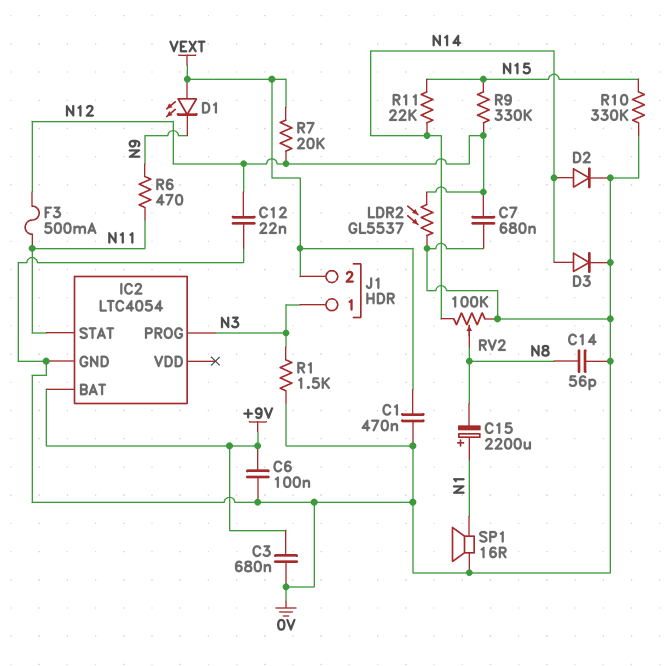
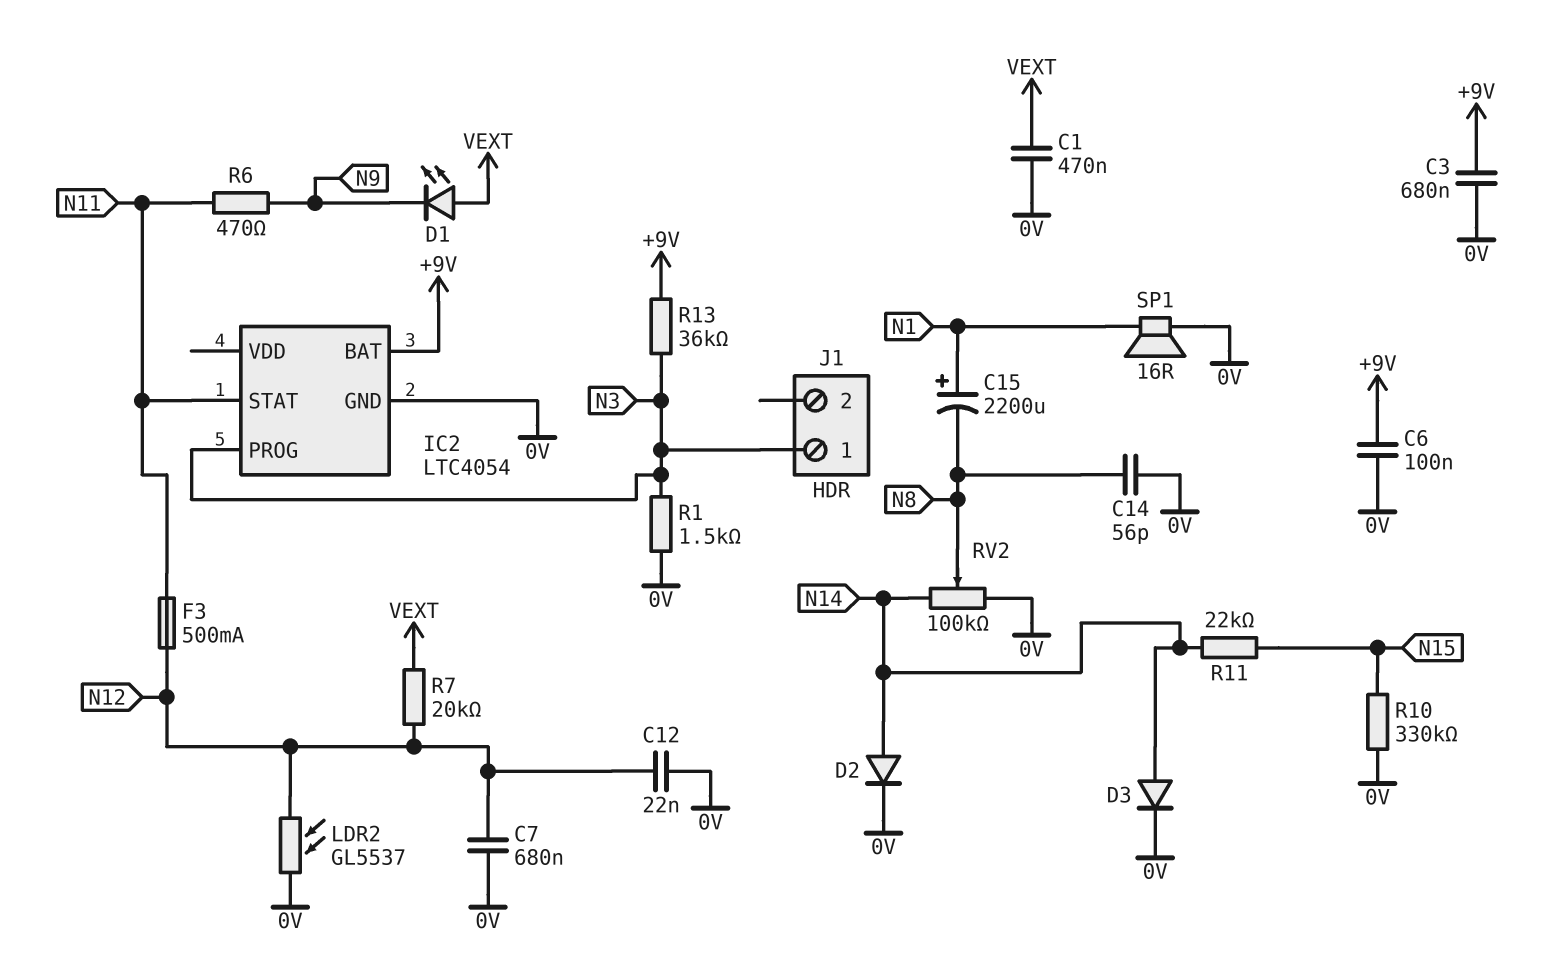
J1 pin 2: VEXT -> none
R9: 330k (N12, N15) -> none
R13: none -> 36k (+9V, N3)

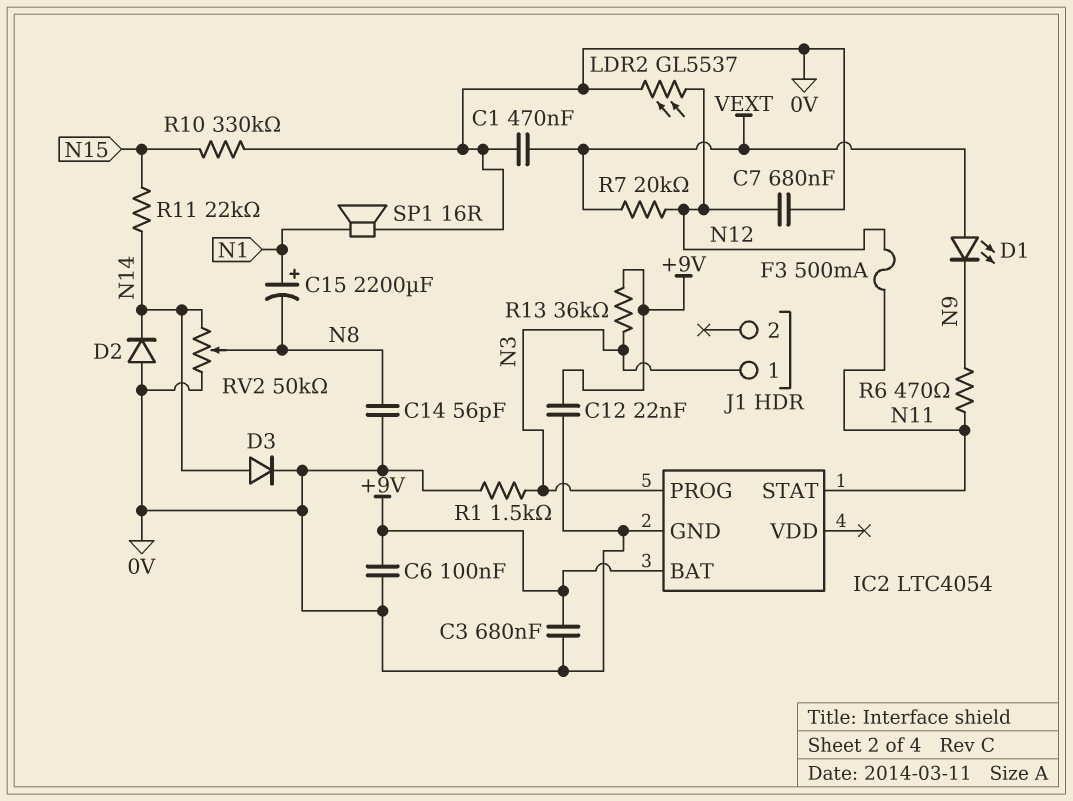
C12: 22nF (0V, N12) -> 22nF (+9V, 0V)
D2: diode (A N14, K 0V) -> diode (A 0V, K N14)
RV2: 100k (0V, N14, wiper N8) -> 50k (0V, N14, wiper N8)

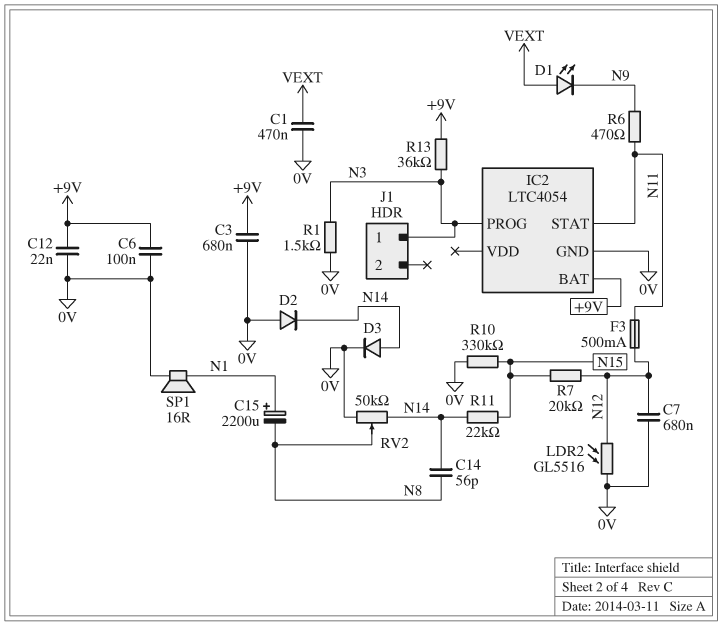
C14: 56pF (0V, N8) -> 56pF (N8, N14)
LDR2: GL5537 (0V, N12) -> GL5516 (0V, N12)
R7: 20k (N12, VEXT) -> 20k (N12, N15)

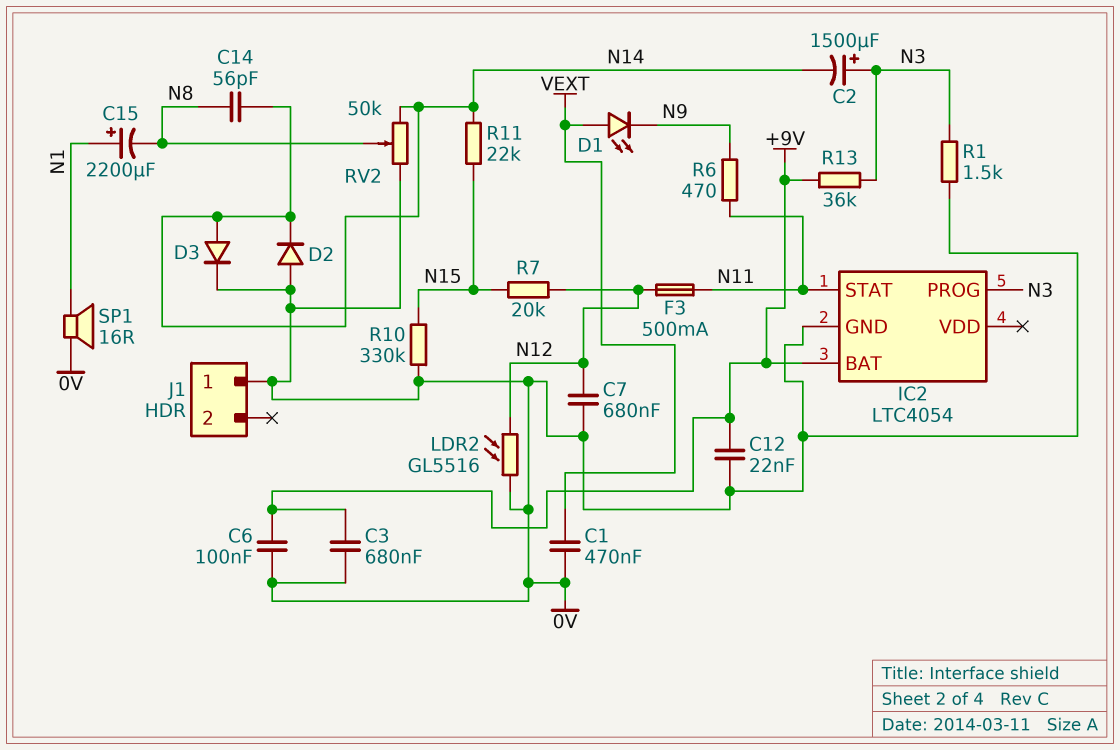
C2: none -> 1500uF (plus N3, minus N14)
J1 pin 1: N3 -> 0V

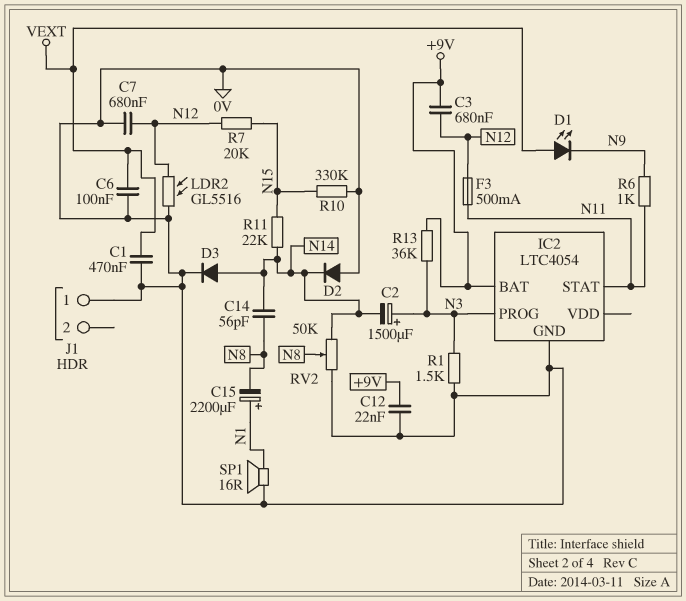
C3: 680nF (+9V, 0V) -> 680nF (+9V, N12)
C6: 100nF (+9V, 0V) -> 100nF (0V, VEXT)
R6: 470 (N9, N11) -> 1k (N9, N11)

